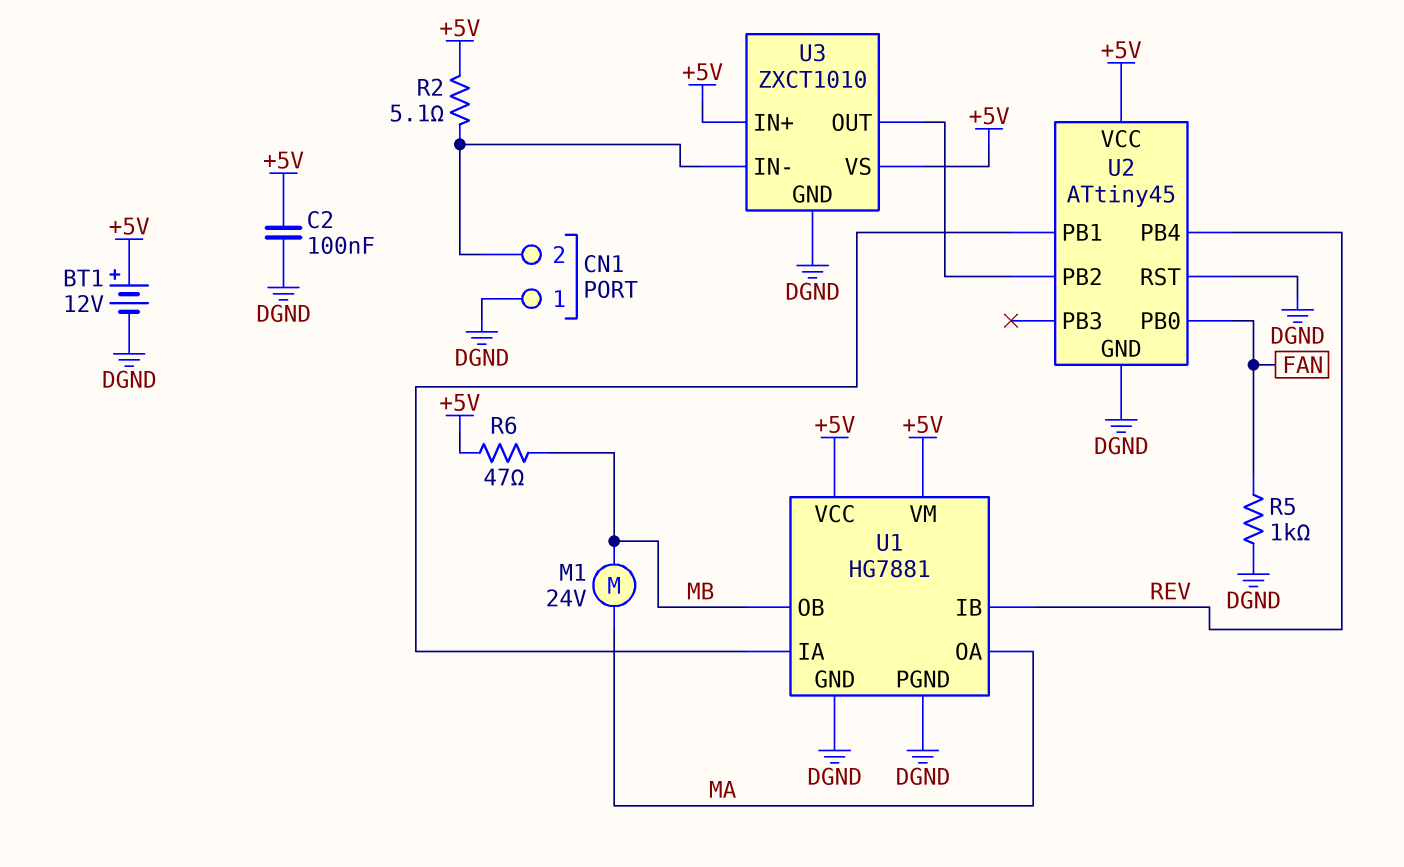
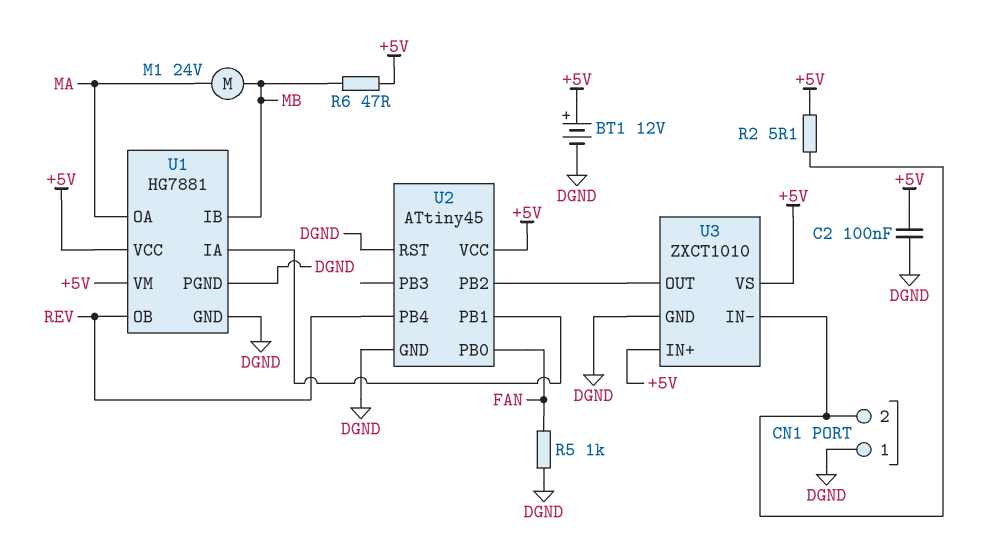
U1 pin IB: REV -> MB
U1 pin OB: MB -> REV

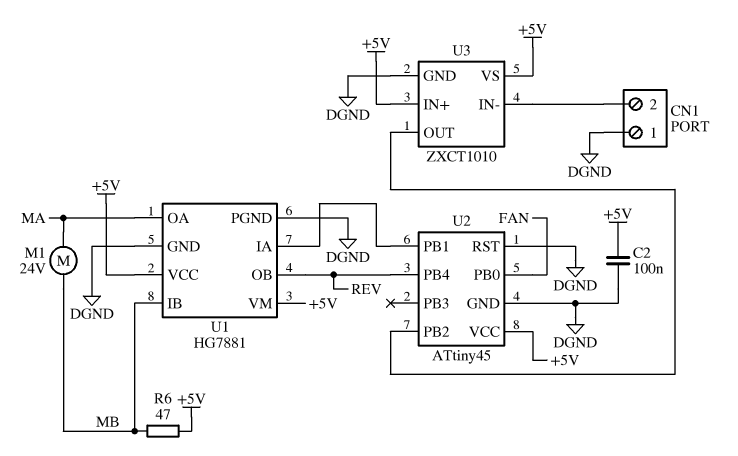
BT1: 12V (plus +5V, minus DGND) -> none
R2: 5.1 (+5V, CN1/2) -> none
R5: 1k (DGND, FAN) -> none

